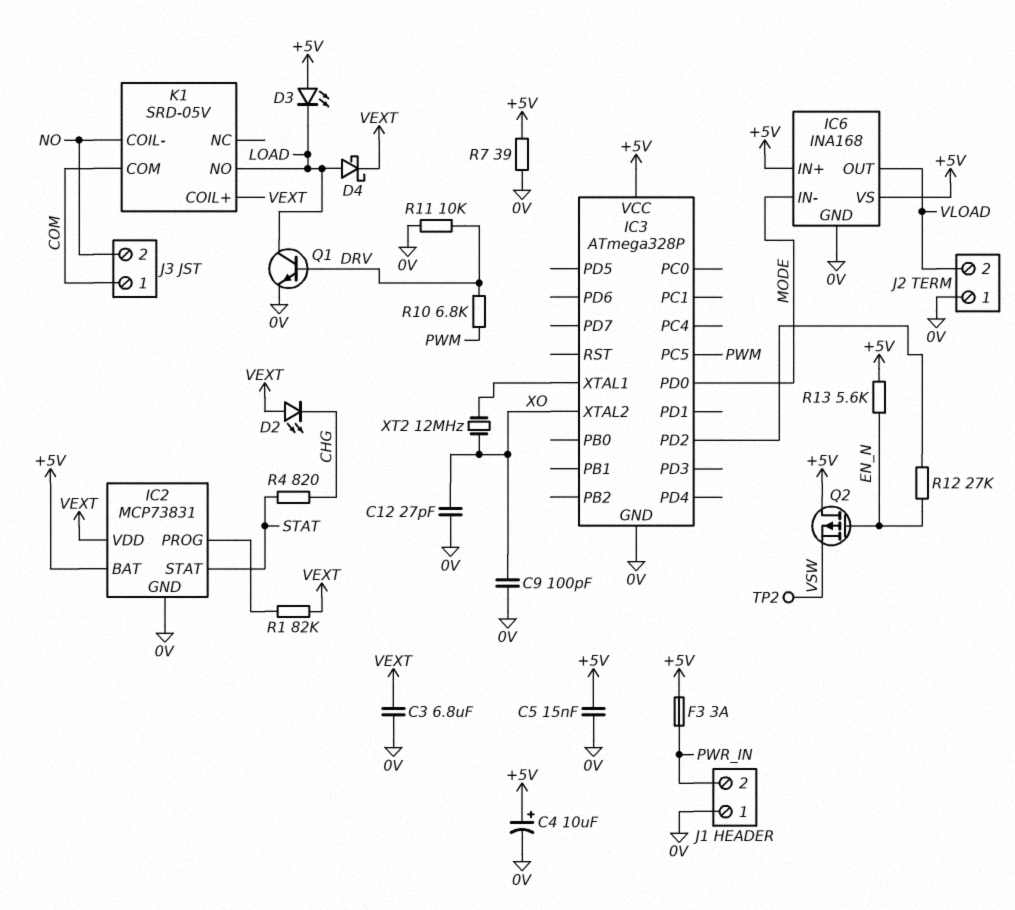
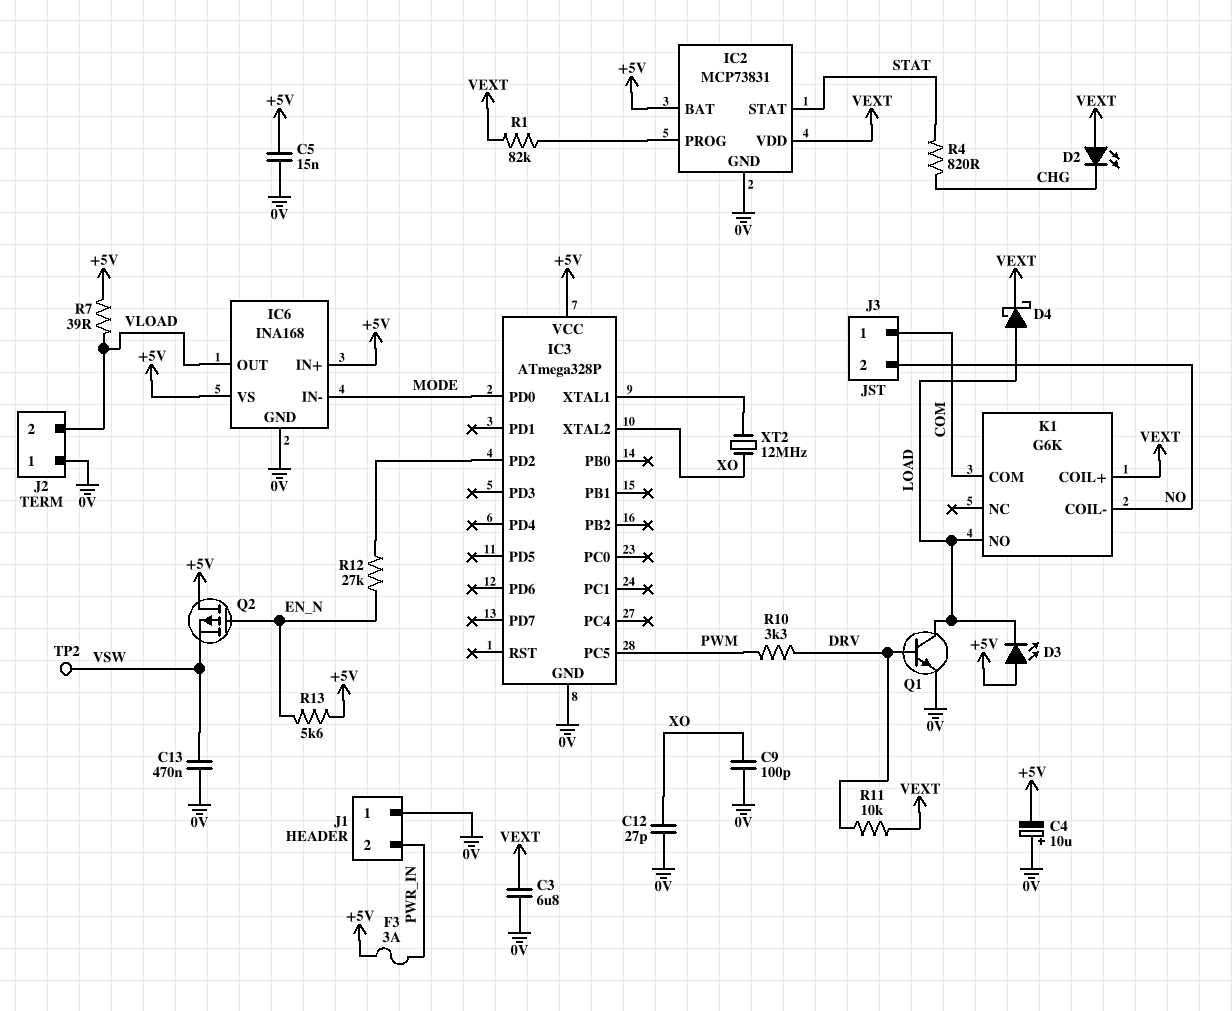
C4: 10uF (plus +5V, minus 0V) -> 10uF (plus 0V, minus +5V)
C13: none -> 470nF (0V, VSW)
K1: SRD-05V -> G6K
R7: 39 (+5V, 0V) -> 39 (+5V, VLOAD)
R10: 6.8k (DRV, PWM) -> 3.3k (DRV, PWM)
R11: 10k (0V, DRV) -> 10k (DRV, VEXT)

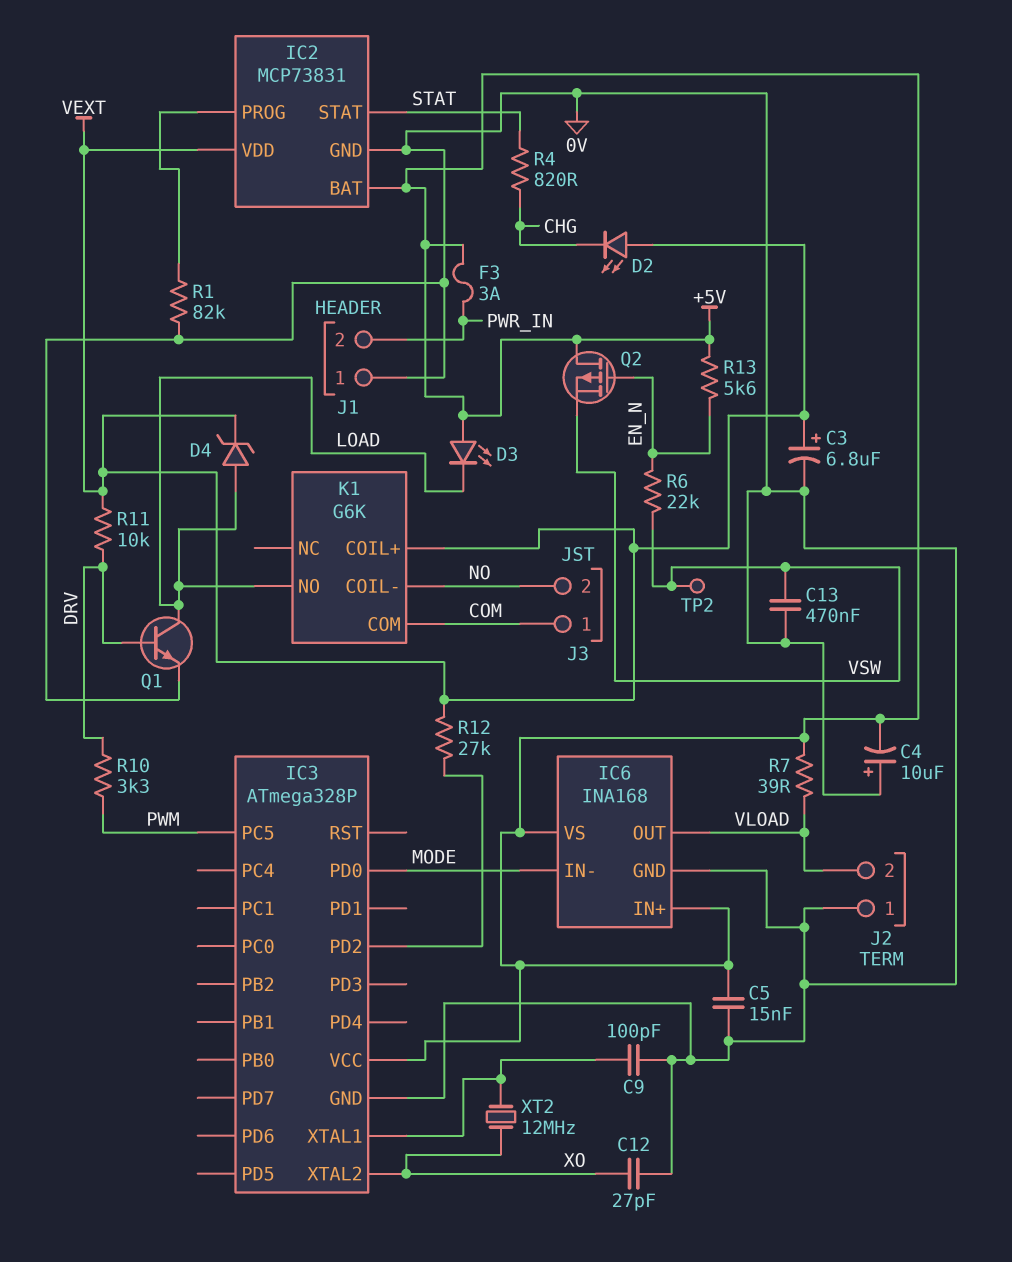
C3: 6.8uF (0V, VEXT) -> 6.8uF (plus VEXT, minus 0V)
C9: 100pF (0V, XO) -> 100pF (0V, IC3/XTAL1)
D4: schottky (A LOAD, K VEXT) -> zener (A LOAD, K VEXT)
R1: 82k (IC2/PROG, VEXT) -> 82k (0V, IC2/PROG)
R6: none -> 22k (EN_N, VSW)
R12: 27k (EN_N, IC3/PD2) -> 27k (IC3/PD2, VEXT)

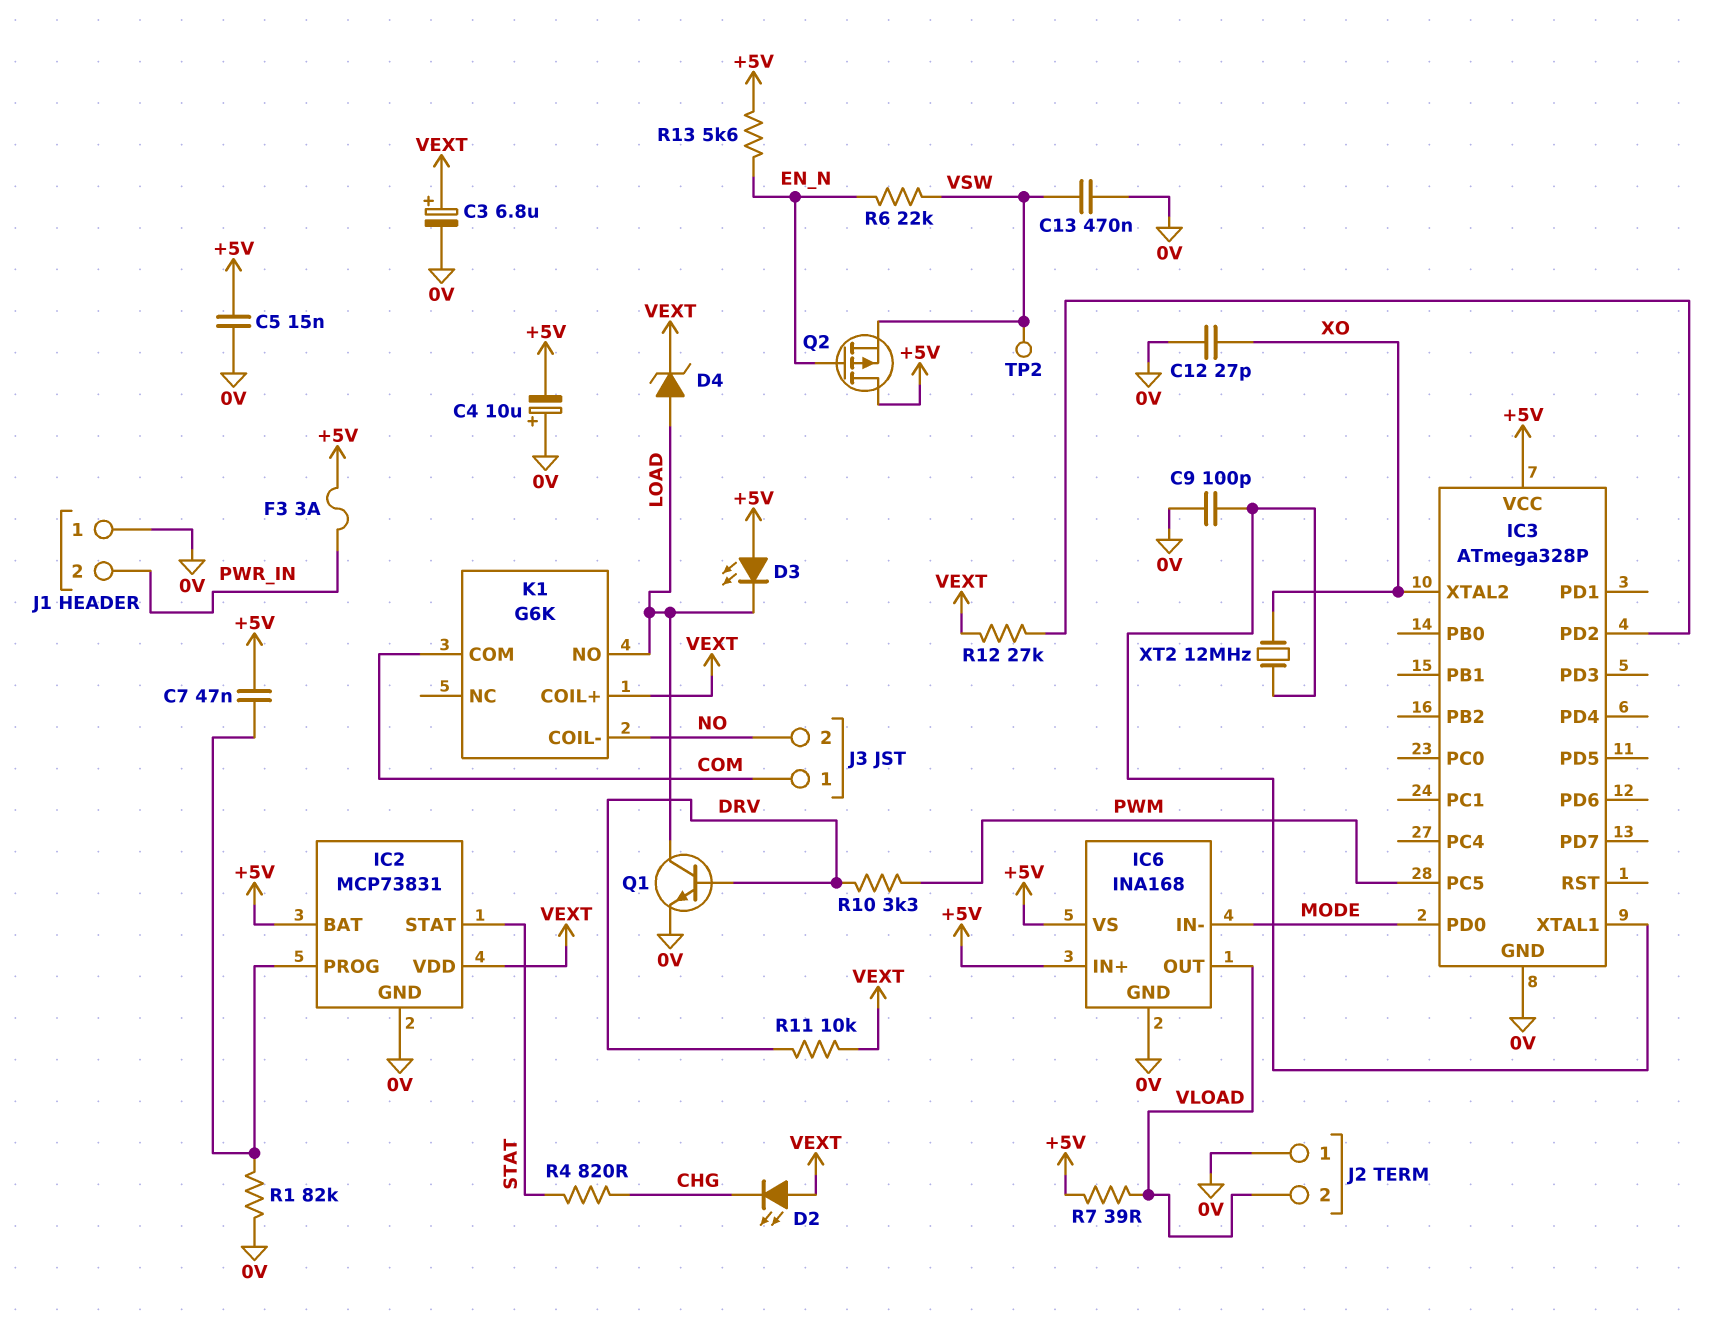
C7: none -> 47nF (+5V, IC2/PROG)

